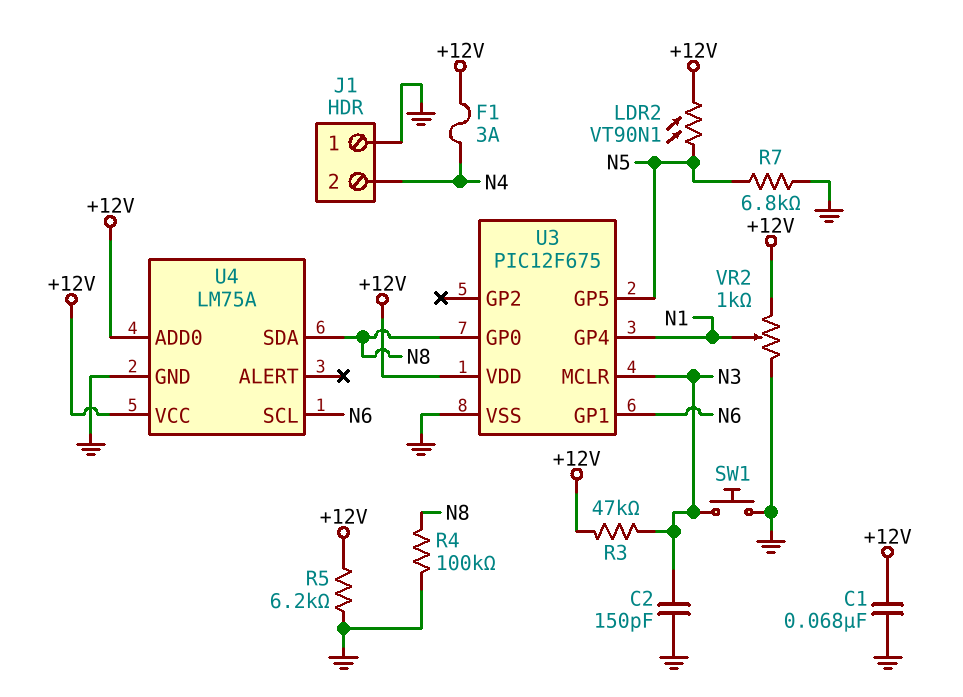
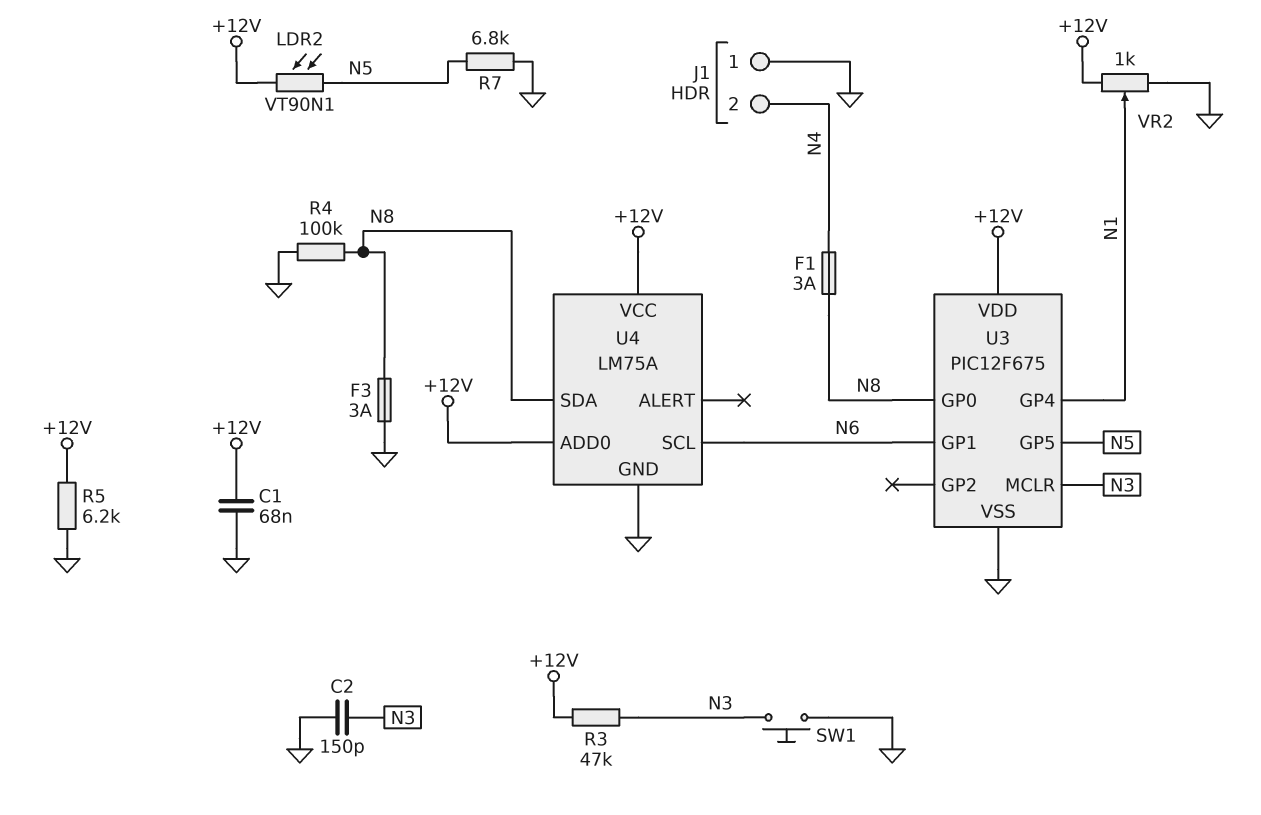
F1: 3A (+12V, N4) -> 3A (N4, N8)
F3: none -> 3A (GND, N8)

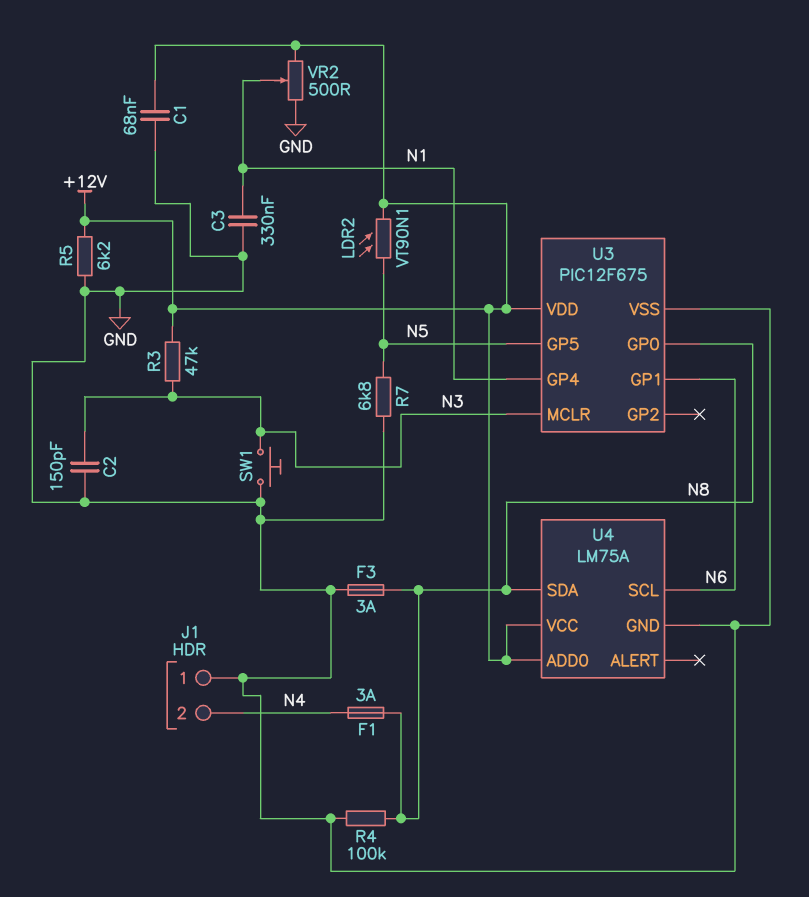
C3: none -> 330nF (GND, N1)
VR2: 1k (+12V, GND, wiper N1) -> 500 (+12V, GND, wiper N1)

